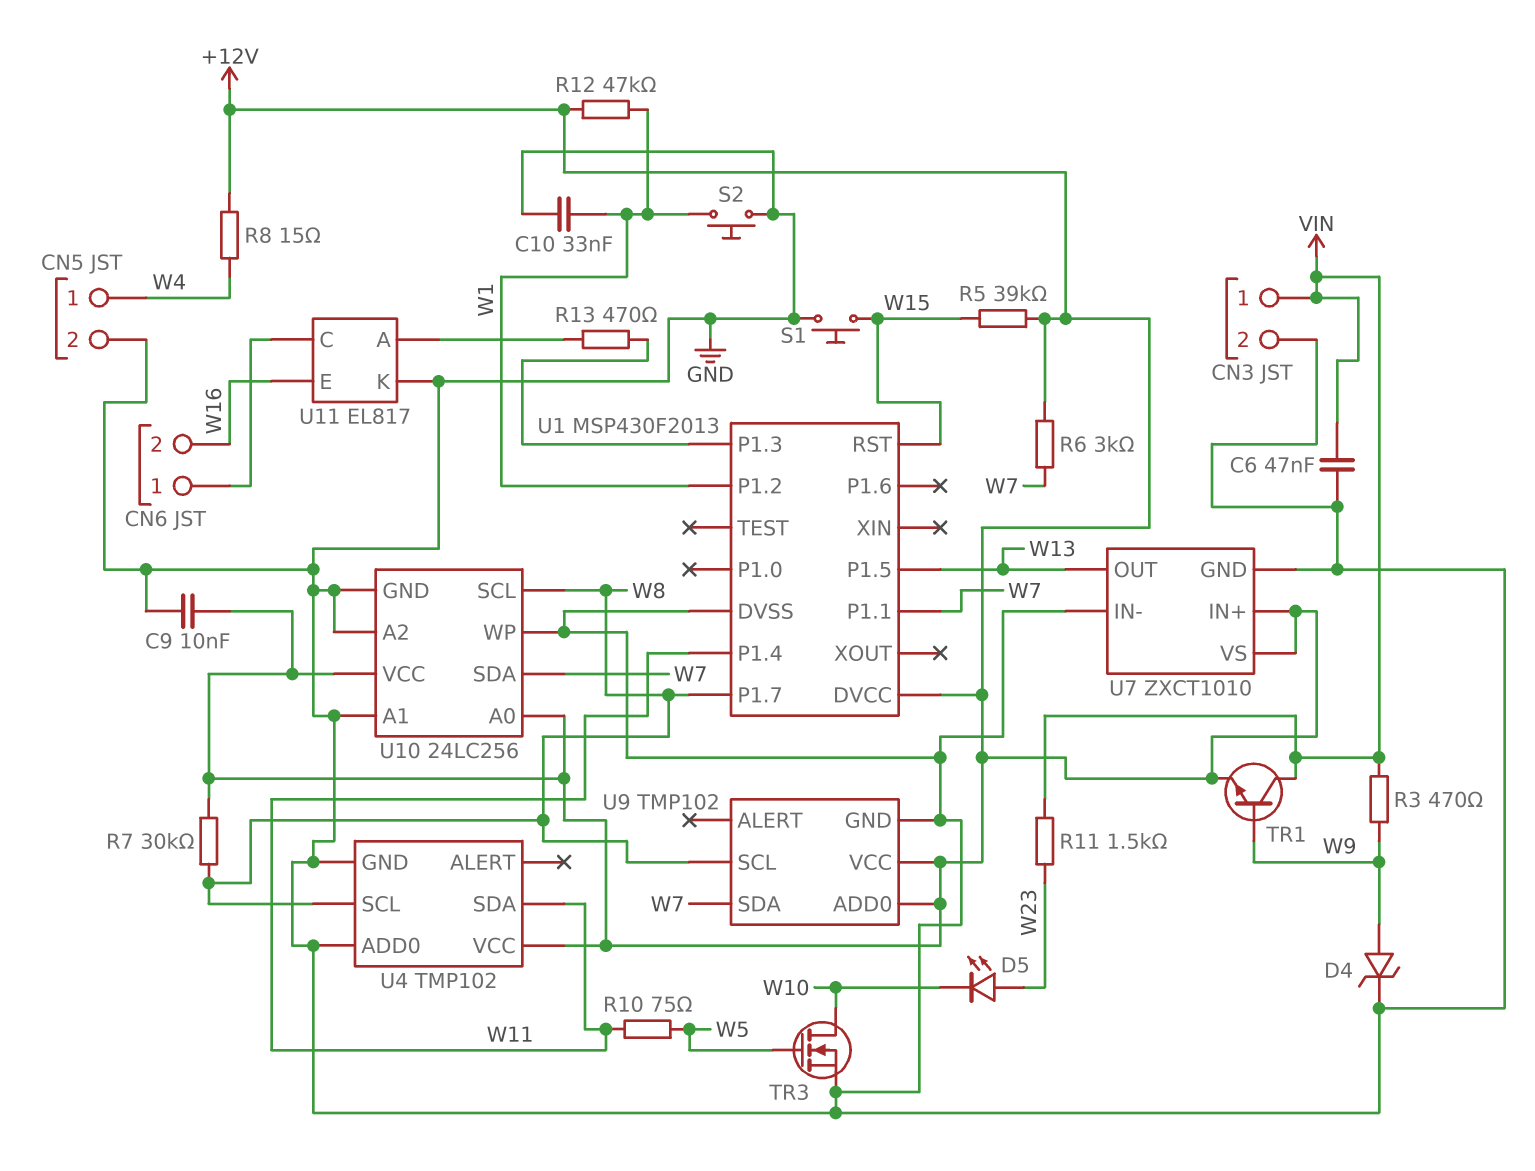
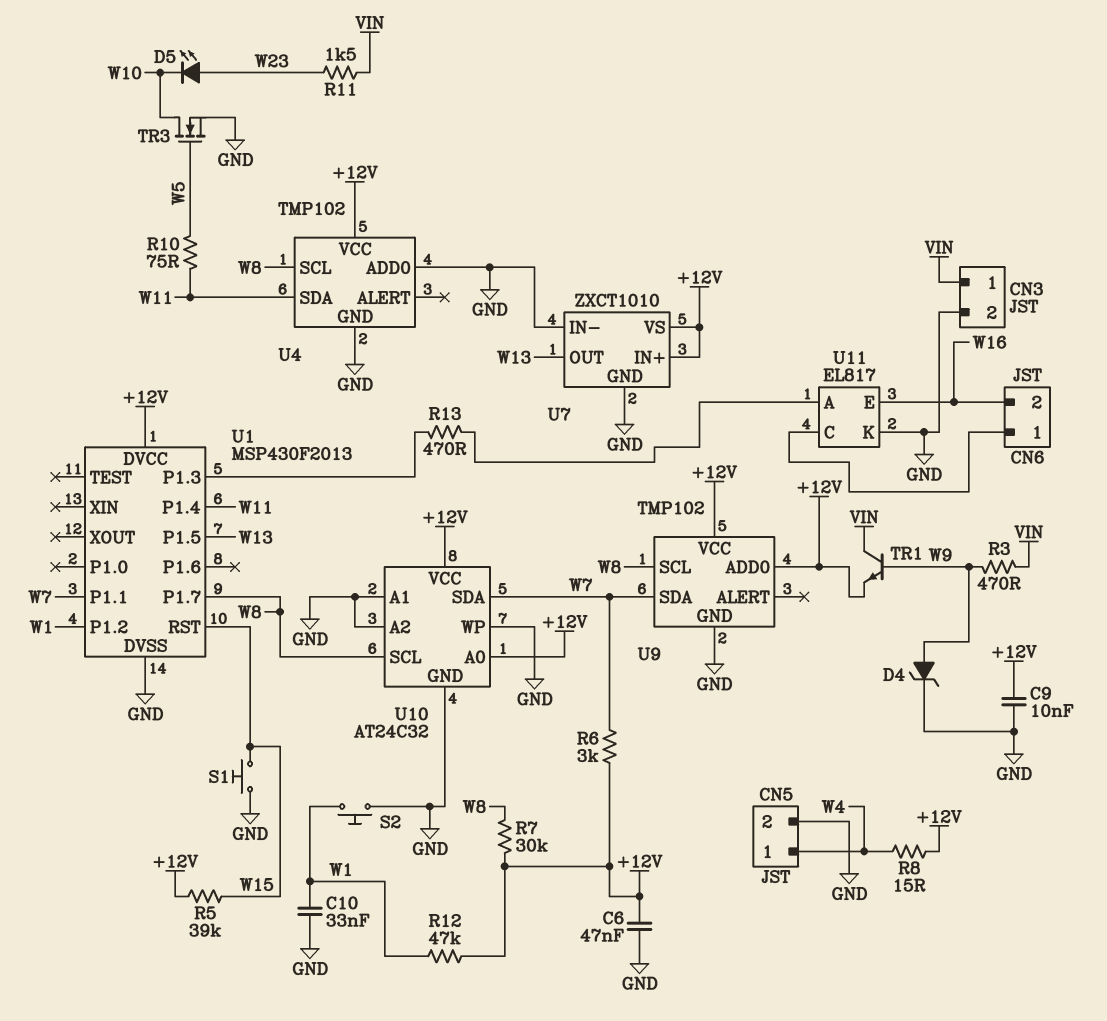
C6: 47nF (GND, VIN) -> 47nF (+12V, GND)
U10: 24LC256 -> AT24C32

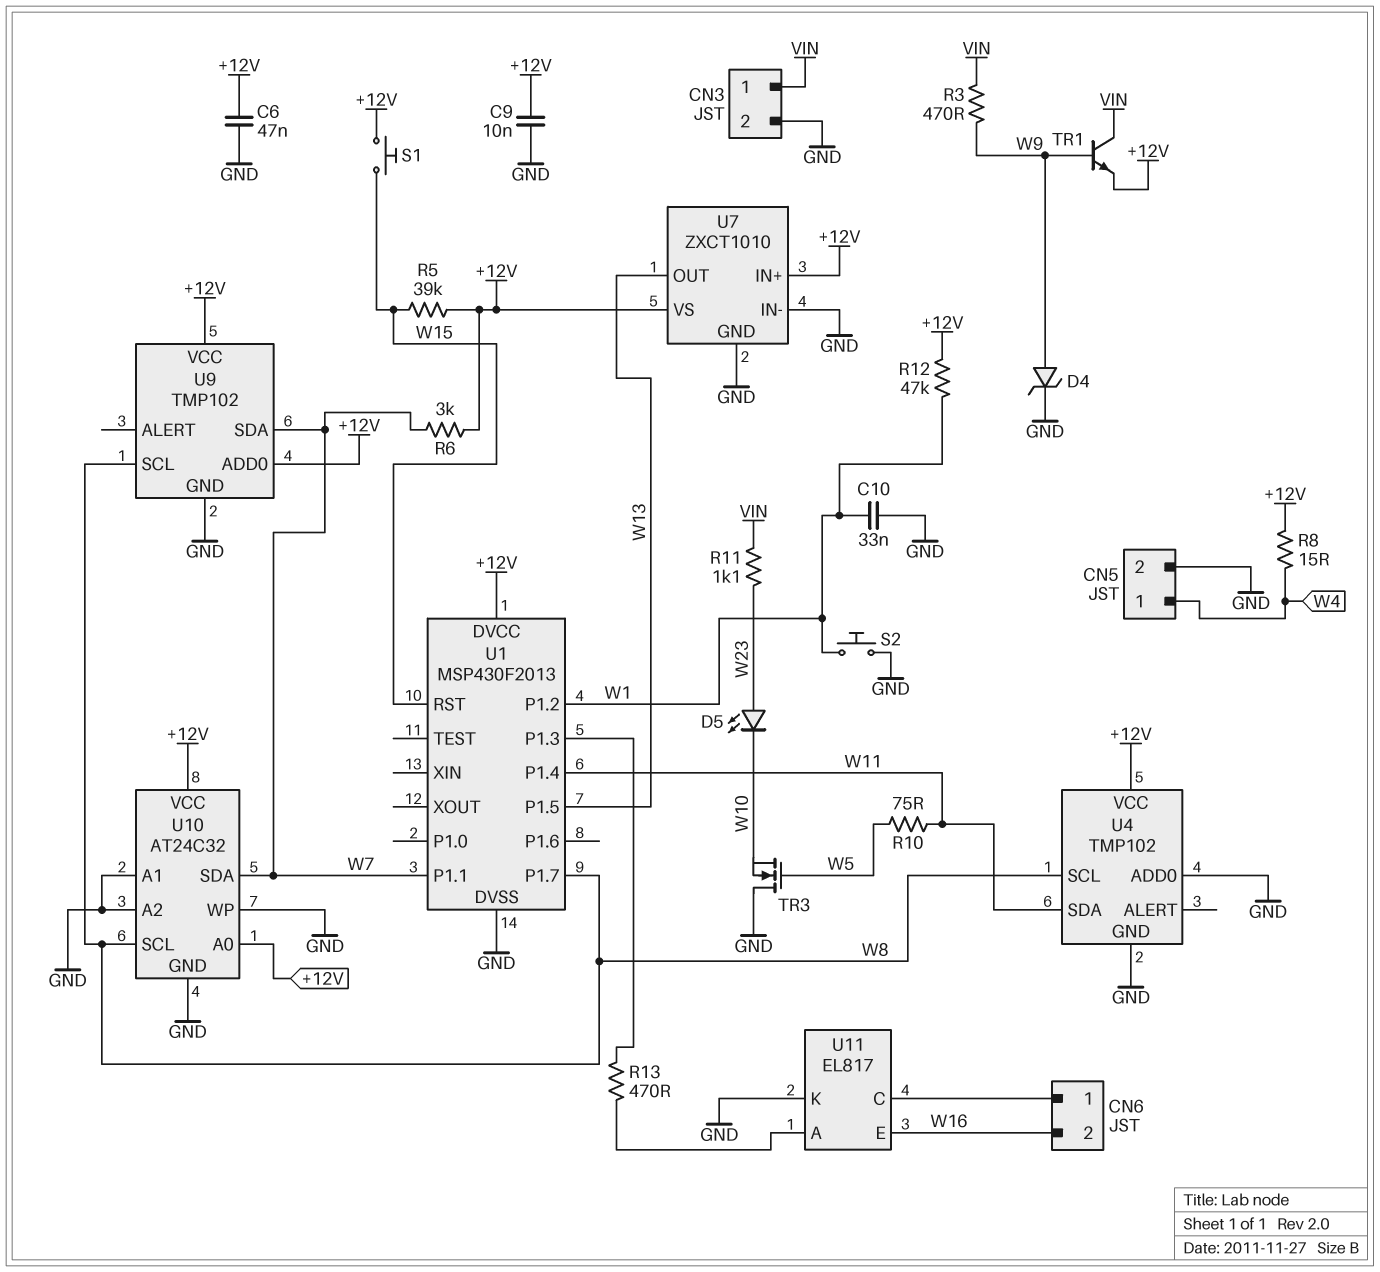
R7: 30k (+12V, W8) -> none
R11: 1.5k (VIN, W23) -> 1.1k (VIN, W23)
S1: button (GND, W15) -> button (+12V, W15)
TR3: NMOS (G W5, D W10, S GND) -> NMOS (G W5, D GND, S W10)

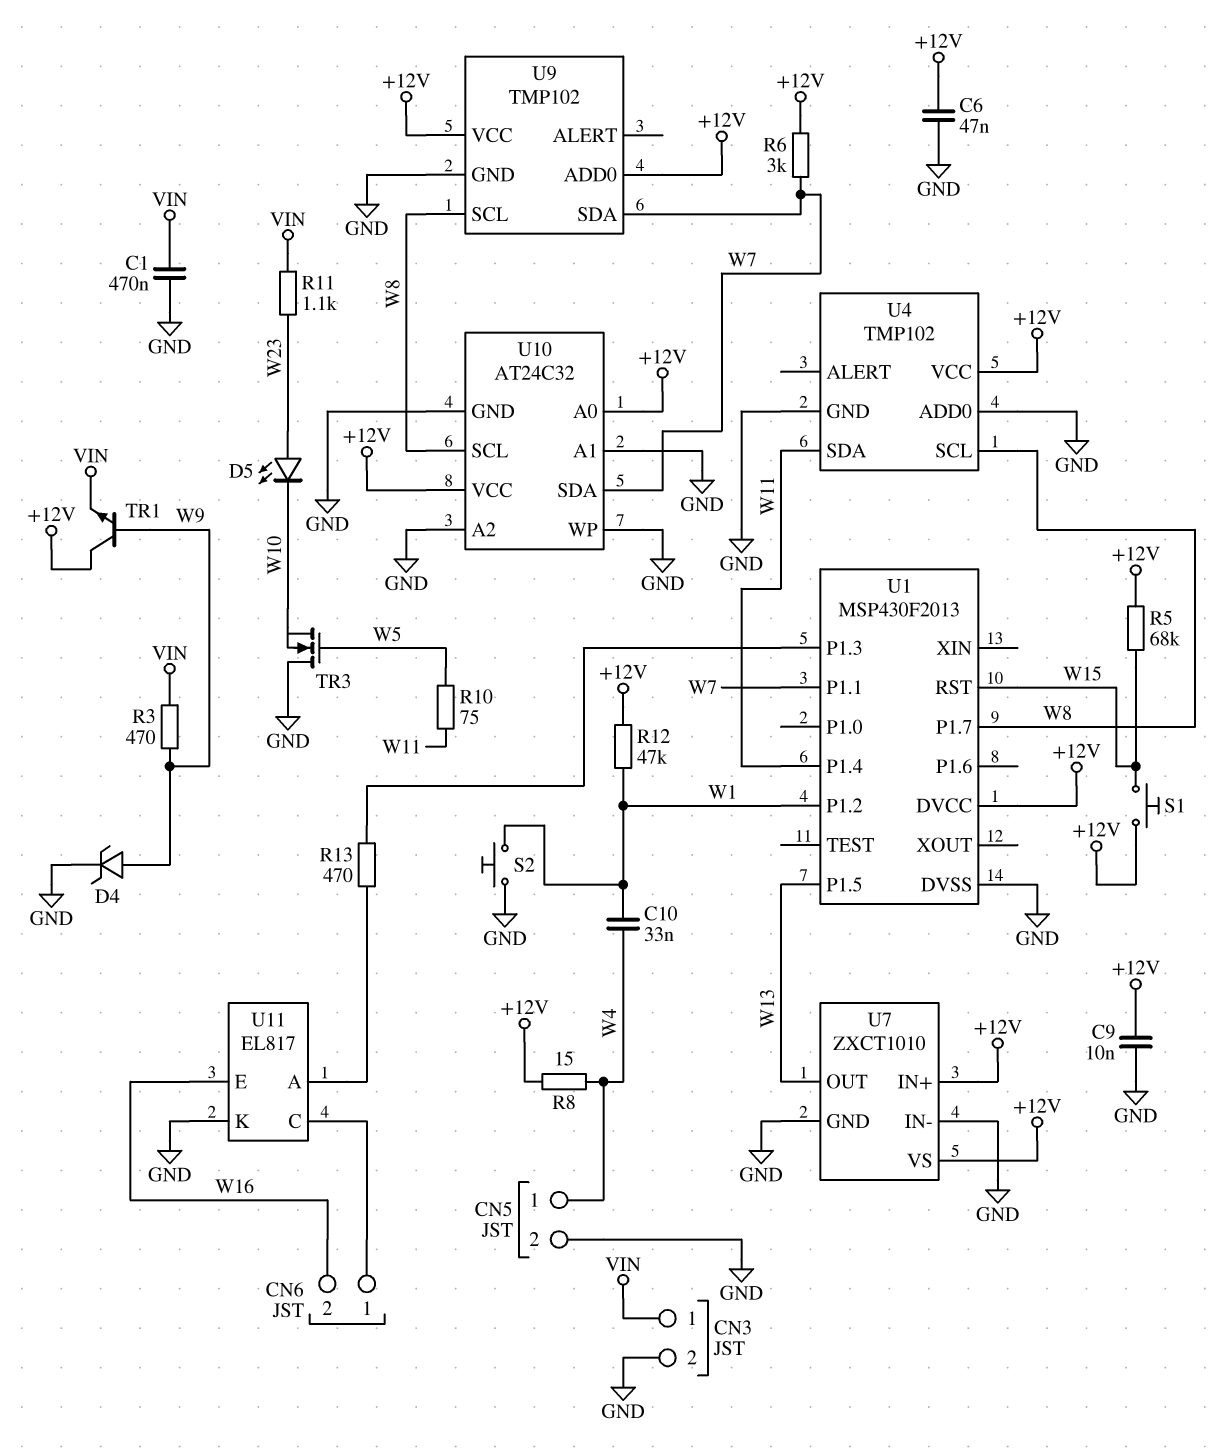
C1: none -> 470nF (GND, VIN)
C10: 33nF (GND, W1) -> 33nF (W1, W4)
R5: 39k (+12V, W15) -> 68k (+12V, W15)
TR1: NPN (B W9, C VIN, E +12V) -> NPN (B W9, C +12V, E VIN)

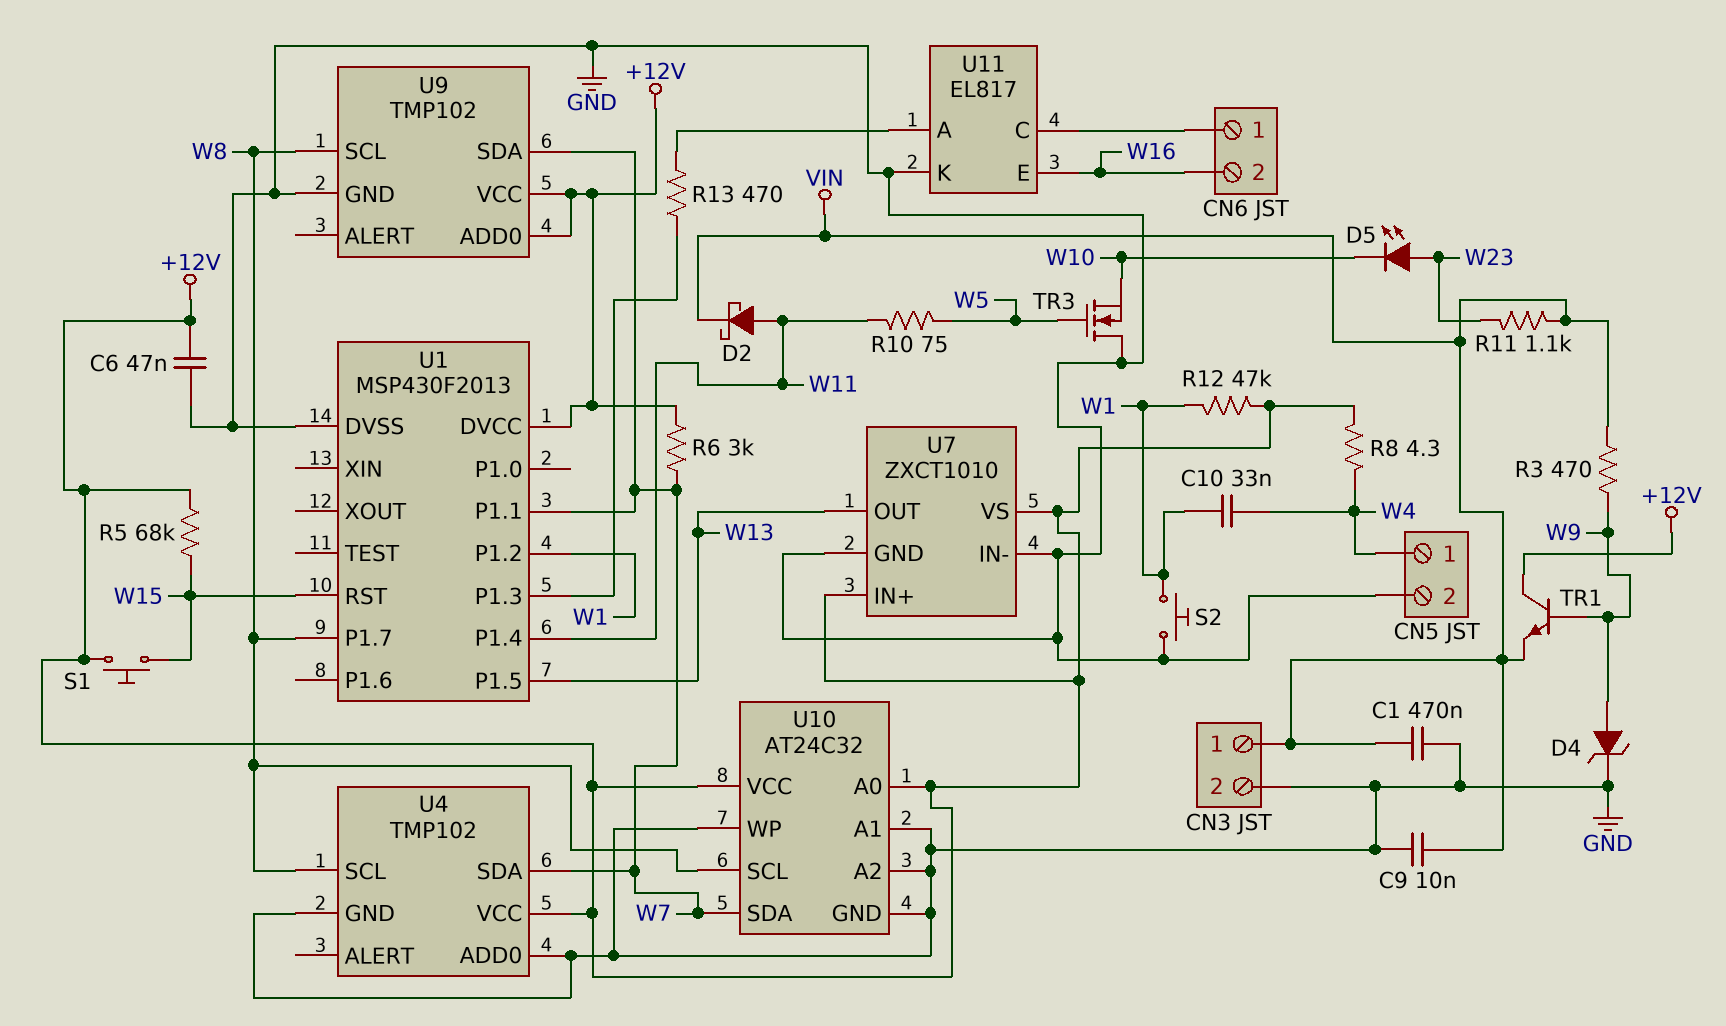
C9: 10nF (+12V, GND) -> 10nF (GND, VIN)
D2: none -> schottky (A W11, K VIN)
R8: 15 (+12V, W4) -> 4.3 (+12V, W4)
U4 pin SDA: W11 -> W7

